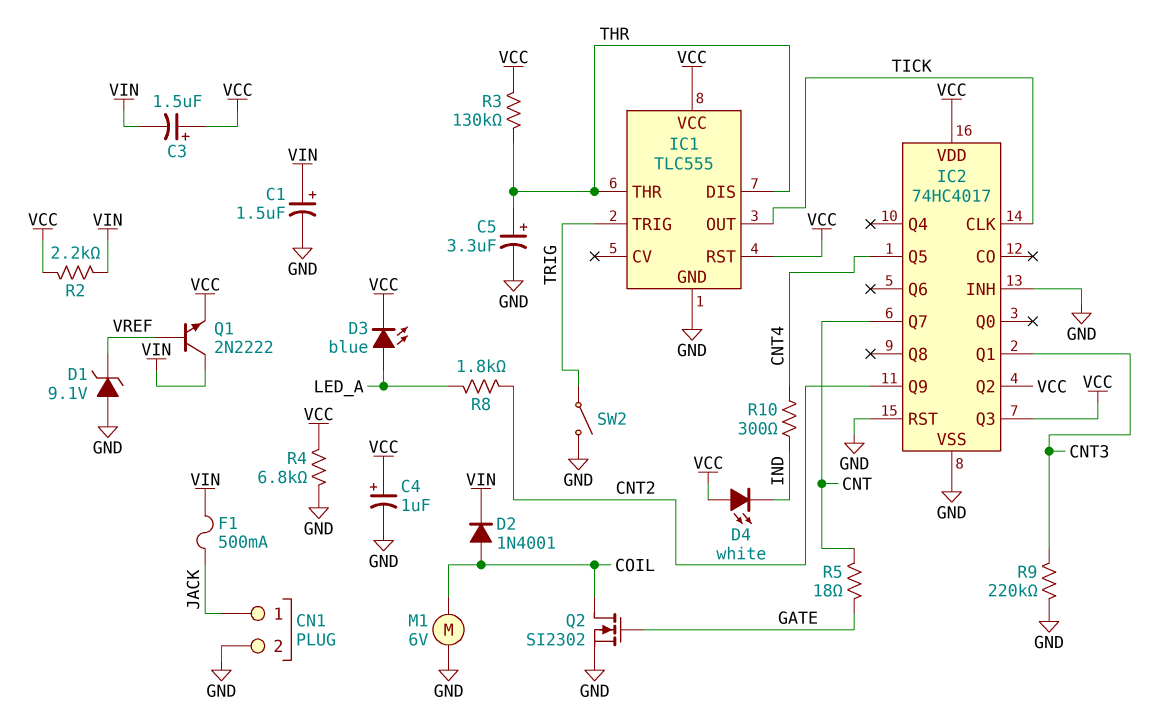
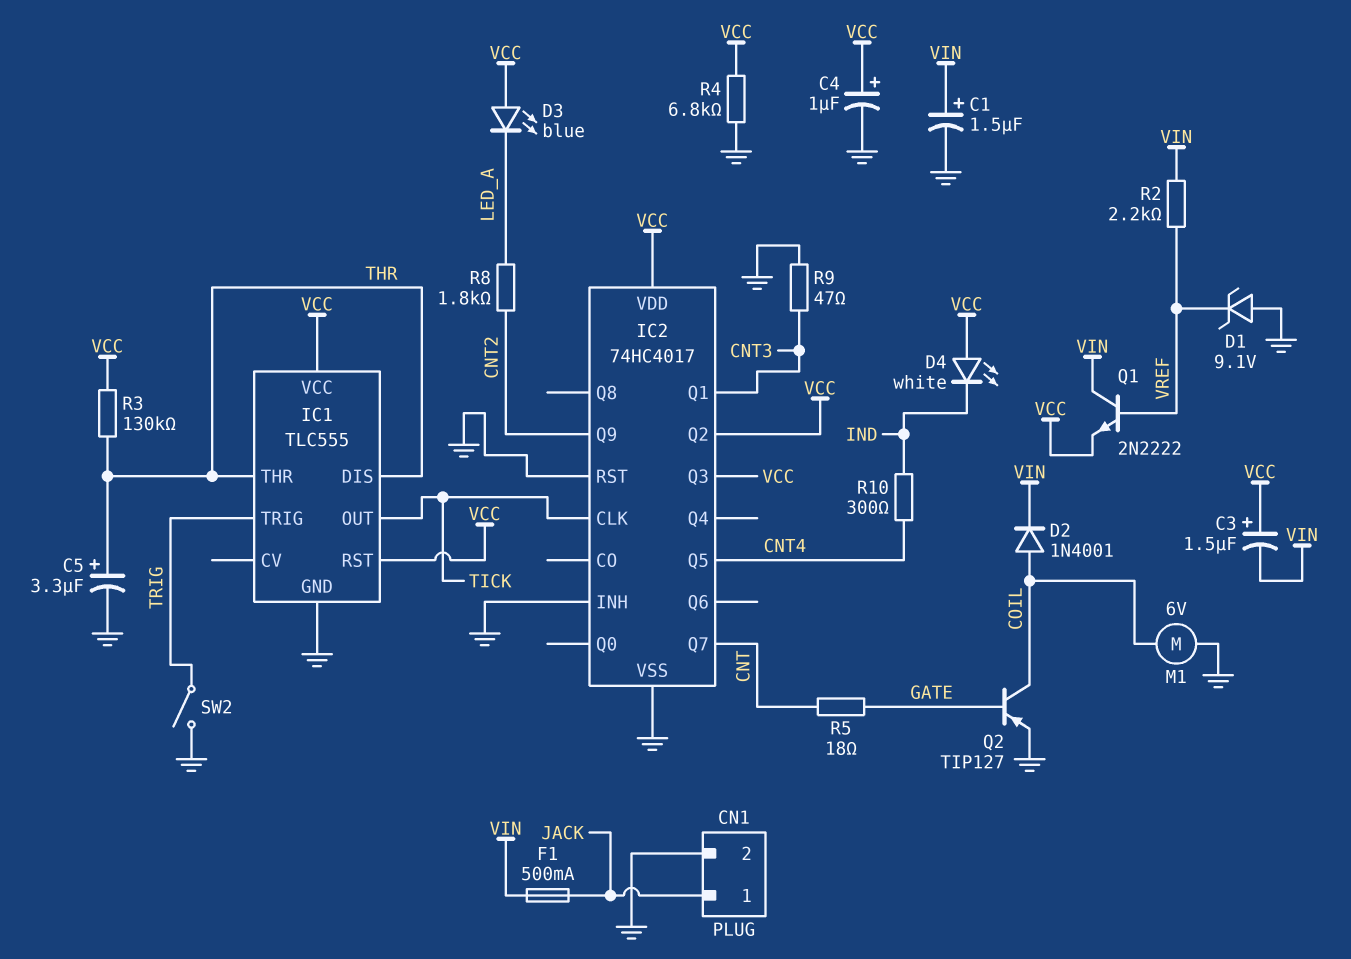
D3: LED blue (A LED_A, K VCC) -> LED blue (A VCC, K LED_A)
Q2: NMOS SI2302 (G GATE, D COIL, S GND) -> PNP TIP127 (B GATE, C COIL, E GND)
R2: 2.2k (VCC, VIN) -> 2.2k (VIN, VREF)
R9: 220k (CNT3, GND) -> 47 (CNT3, GND)

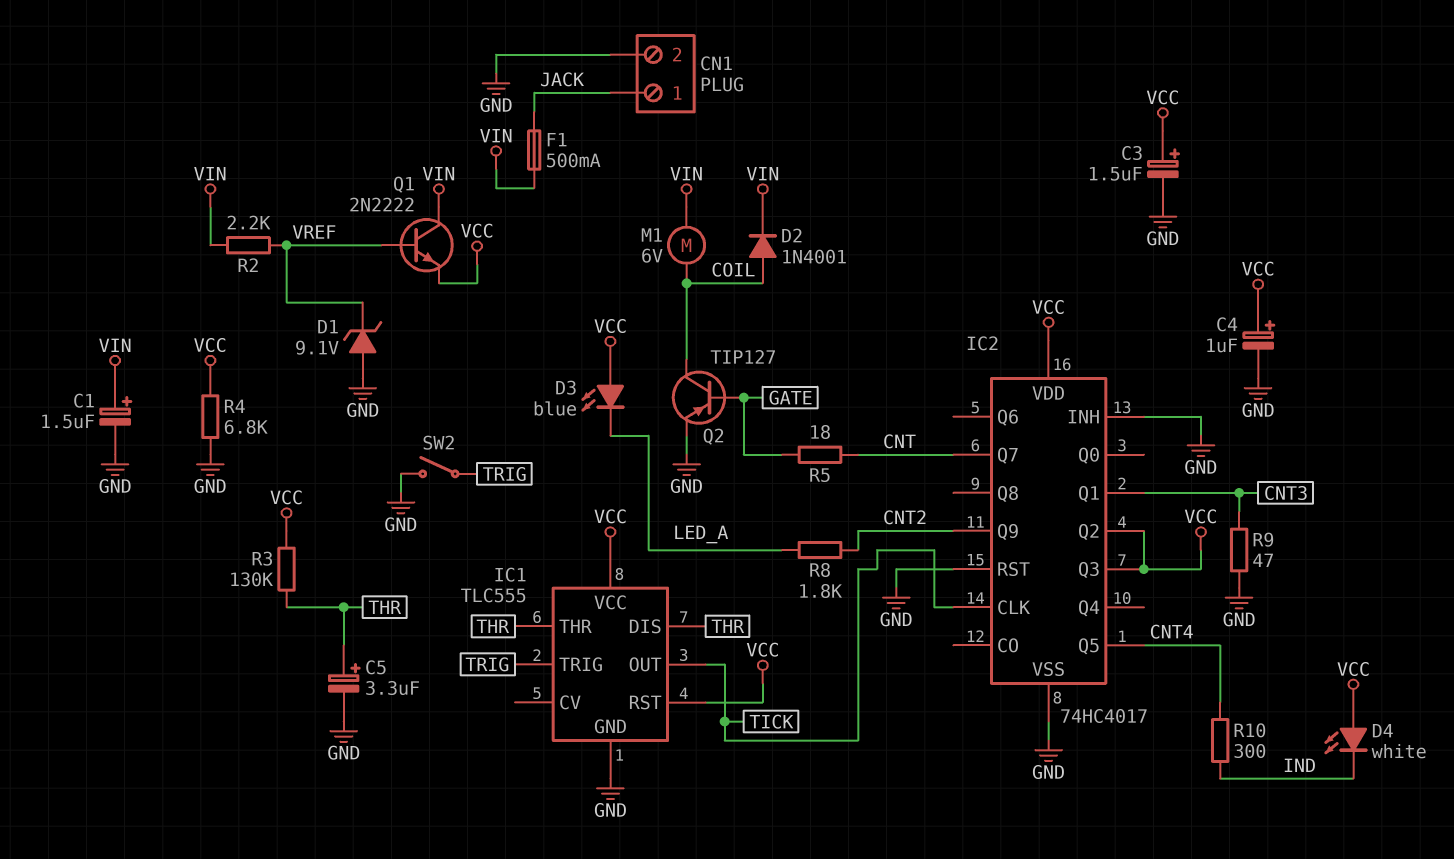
C3: 1.5uF (plus VCC, minus VIN) -> 1.5uF (plus VCC, minus GND)
M1: motor 6V (COIL, GND) -> motor 6V (COIL, VIN)

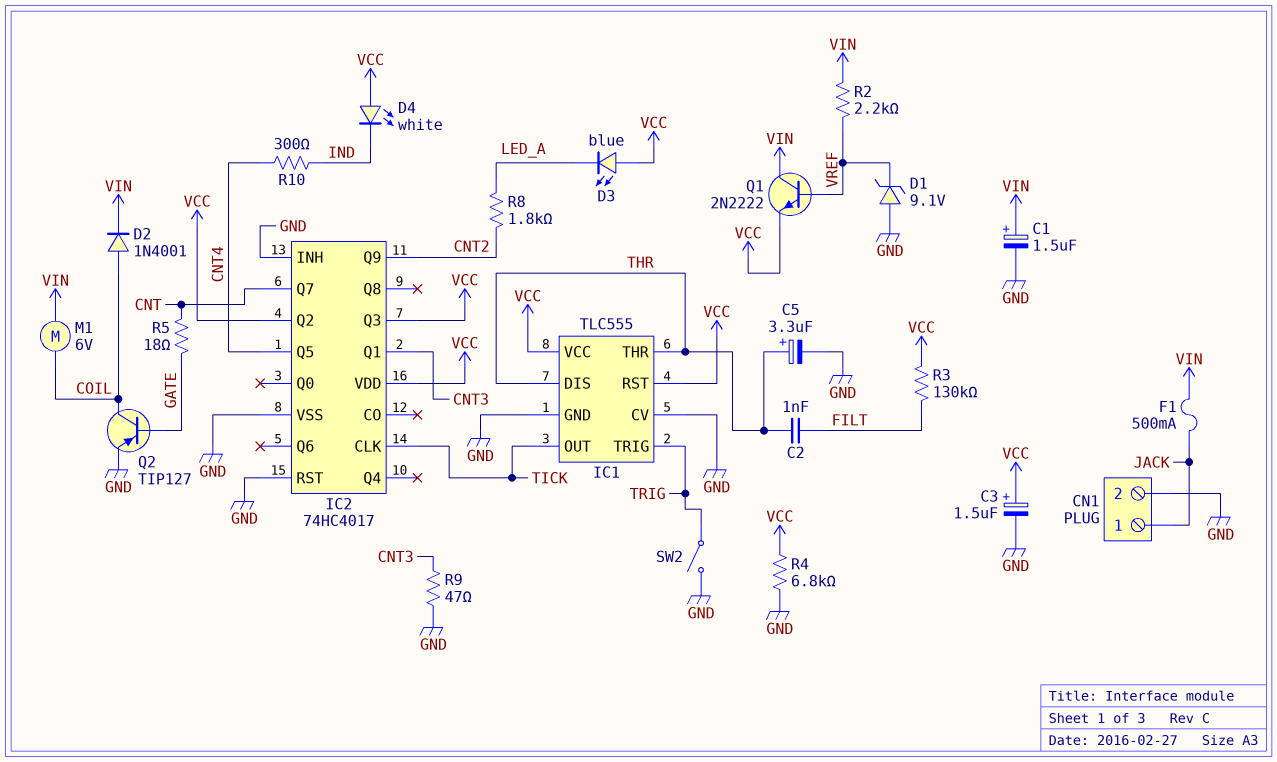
C2: none -> 1nF (FILT, THR)
C4: 1uF (plus VCC, minus GND) -> none
IC1 pin CV: none -> GND
R3: 130k (THR, VCC) -> 130k (FILT, VCC)

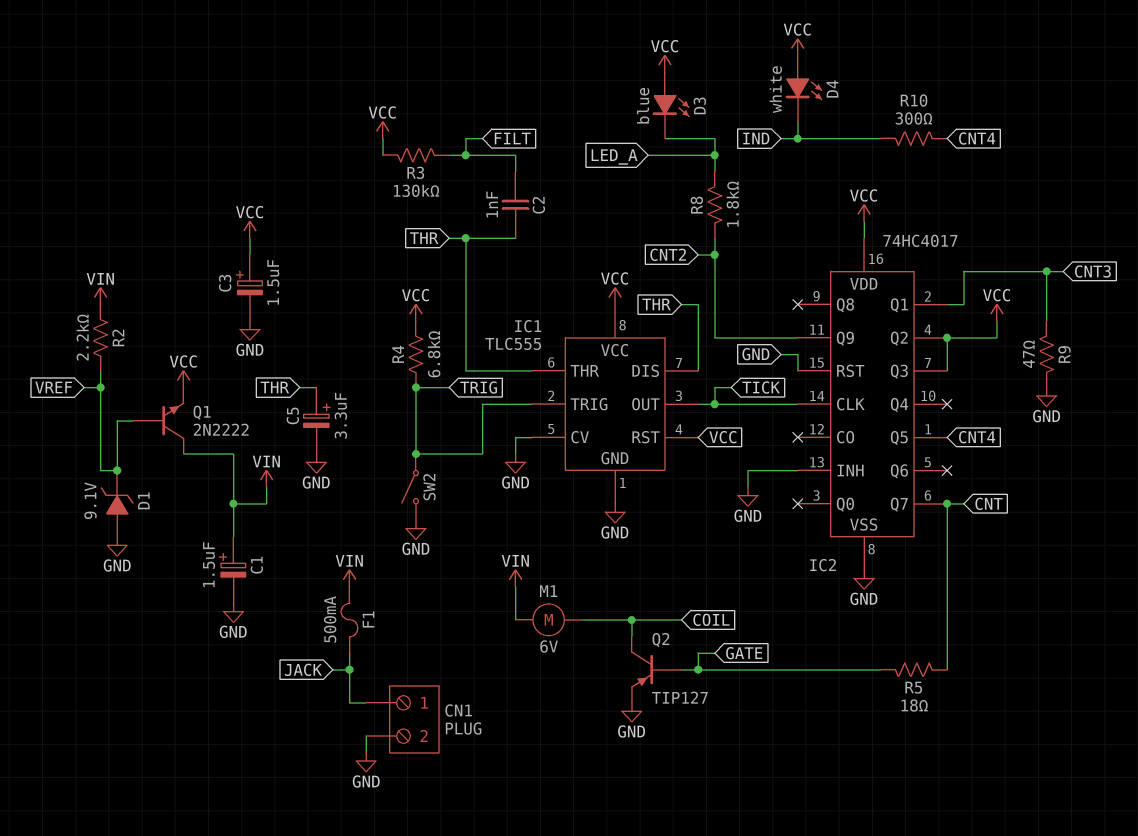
D2: diode 1N4001 (A COIL, K VIN) -> none
R4: 6.8k (GND, VCC) -> 6.8k (TRIG, VCC)

